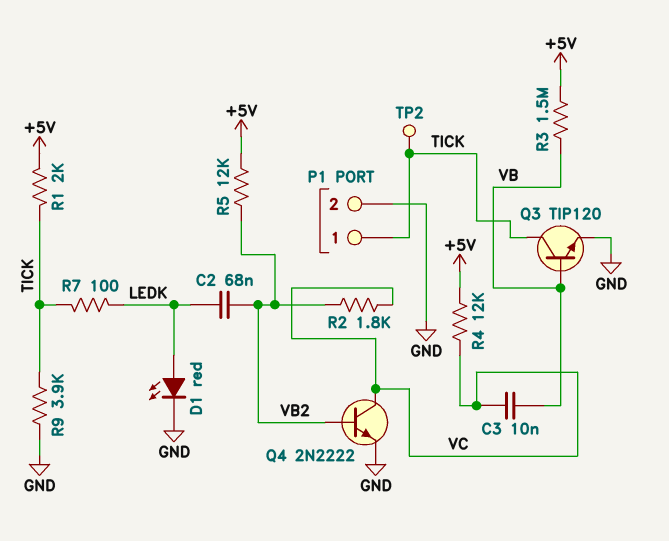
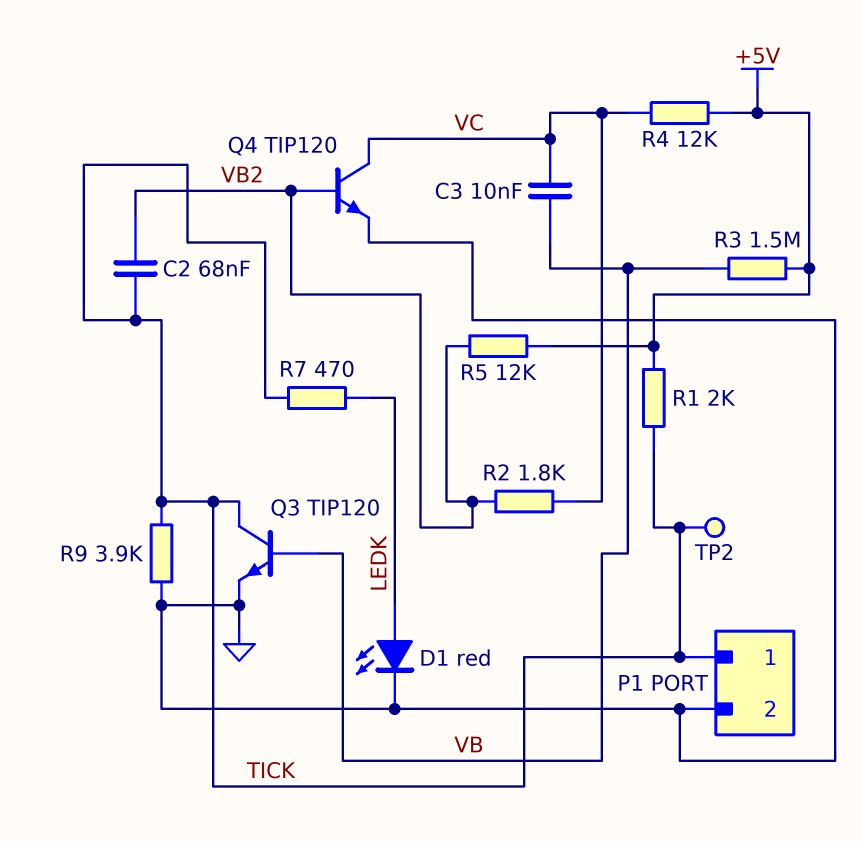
C2: 68nF (LEDK, VB2) -> 68nF (TICK, VB2)
Q4: NPN 2N2222 (B VB2, C VC, E GND) -> NPN TIP120 (B VB2, C VC, E GND)
R7: 100 (LEDK, TICK) -> 470 (LEDK, TICK)

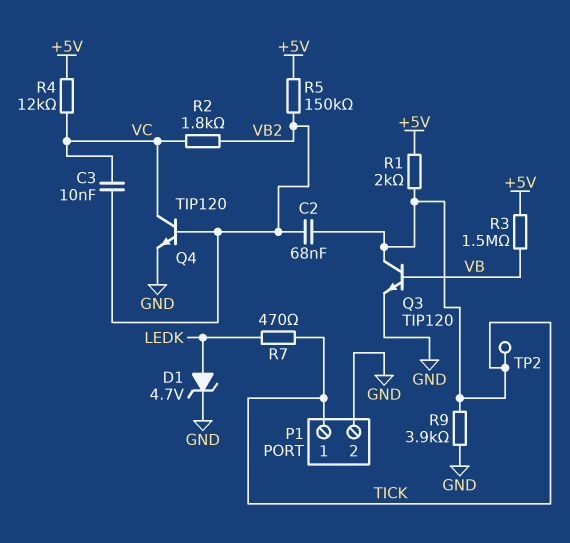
C3: 10nF (VB, VC) -> 10nF (VB2, VC)
D1: LED red (A LEDK, K GND) -> zener 4.7V (A LEDK, K GND)
R5: 12k (+5V, VB2) -> 150k (+5V, VB2)

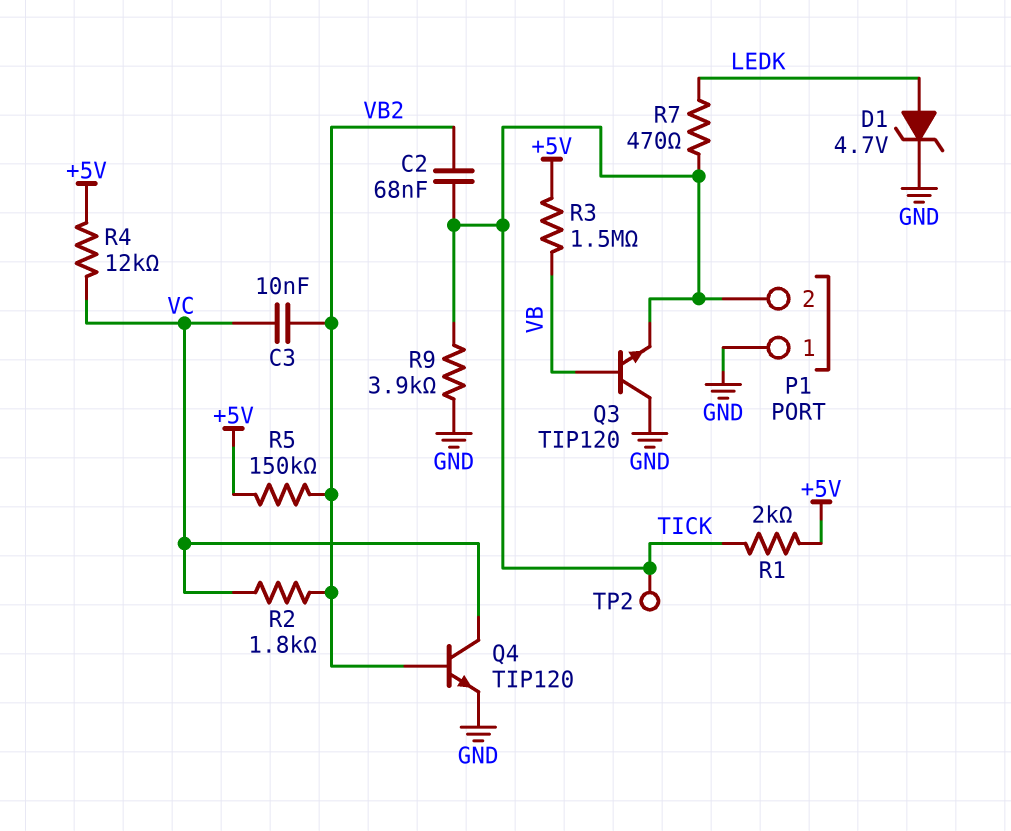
P1 pin 1: TICK -> GND
P1 pin 2: GND -> TICK
Q3: NPN TIP120 (B VB, C TICK, E GND) -> NPN TIP120 (B VB, C GND, E TICK)

